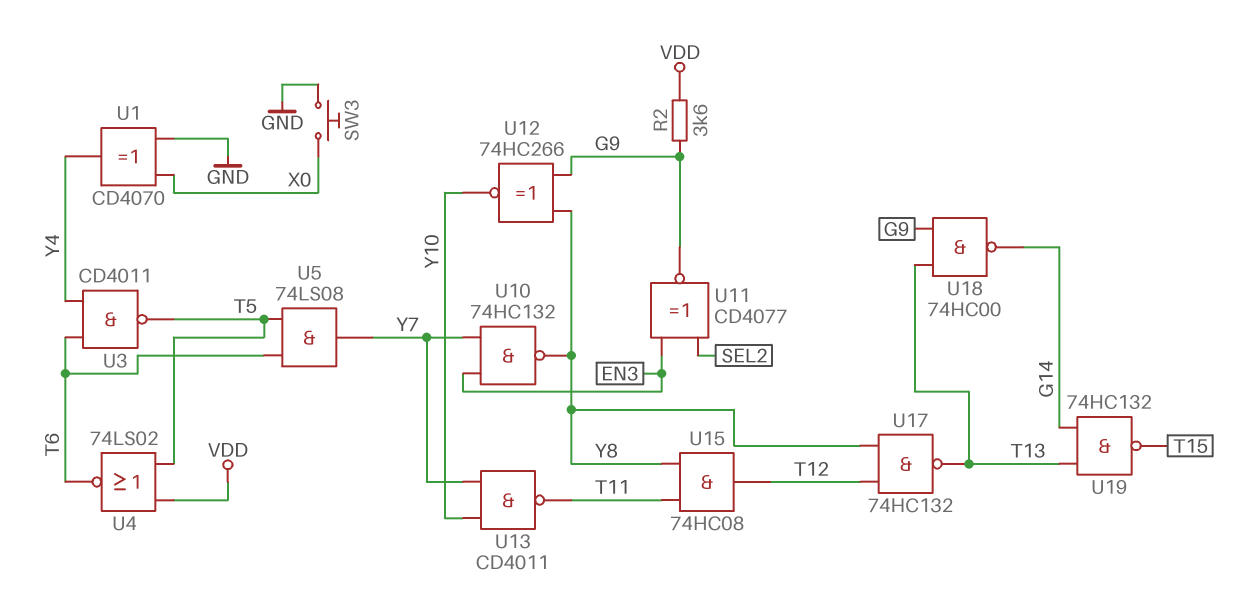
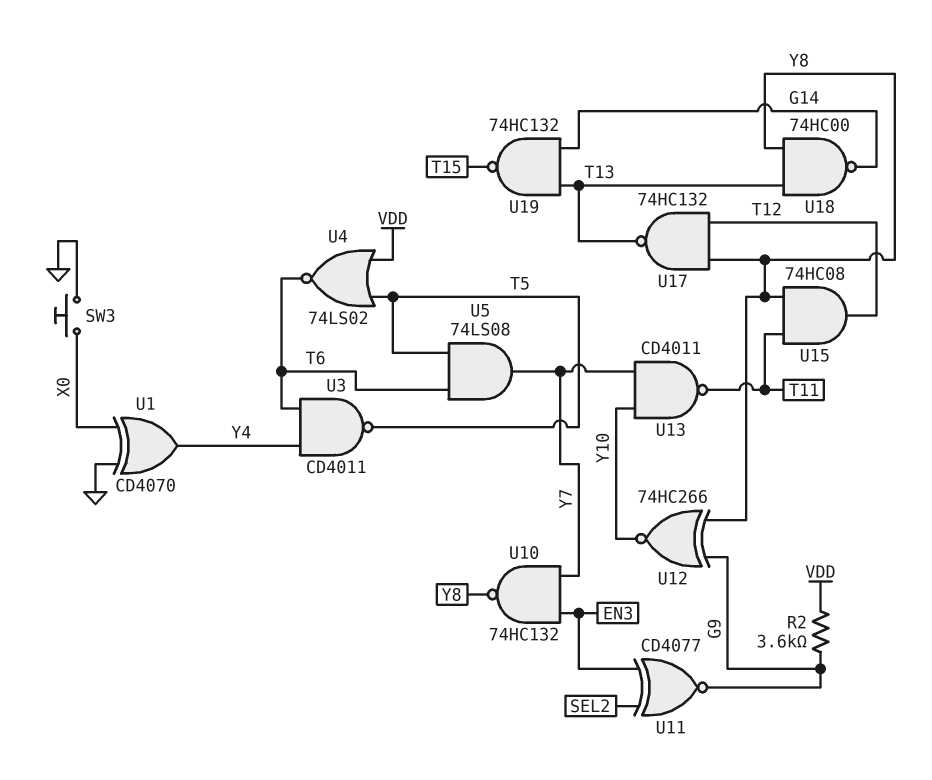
U18: NAND 74HC00 (in G9, in T13, out G14) -> NAND 74HC00 (in T13, in Y8, out G14)

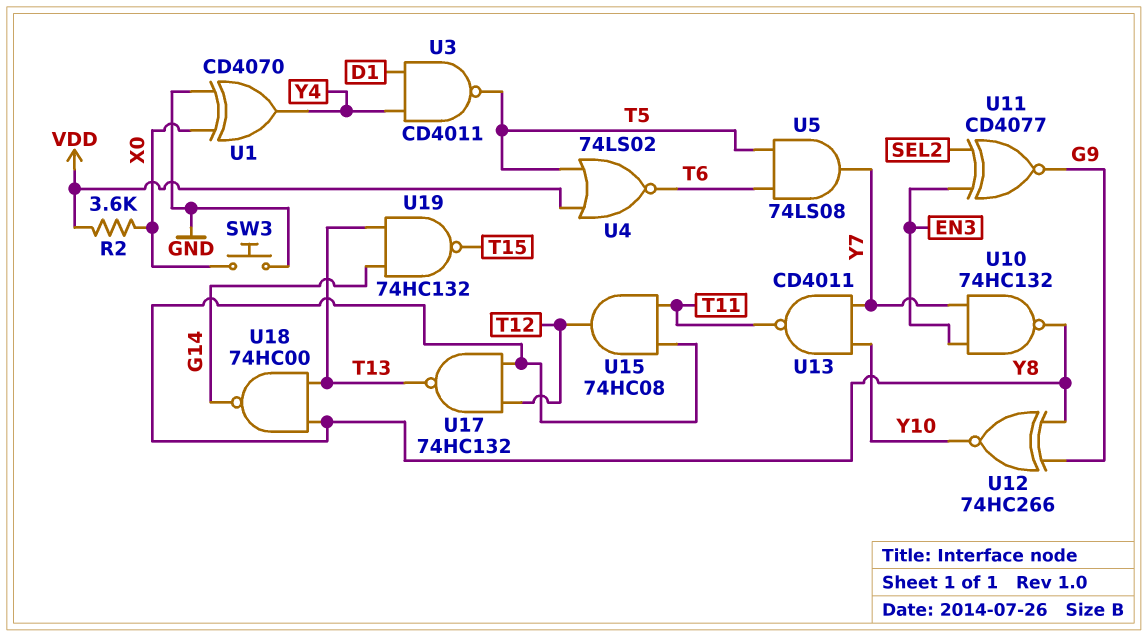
R2: 3.6k (G9, VDD) -> 3.6k (VDD, X0)
U3: NAND CD4011 (in T6, in Y4, out T5) -> NAND CD4011 (in D1, in Y4, out T5)

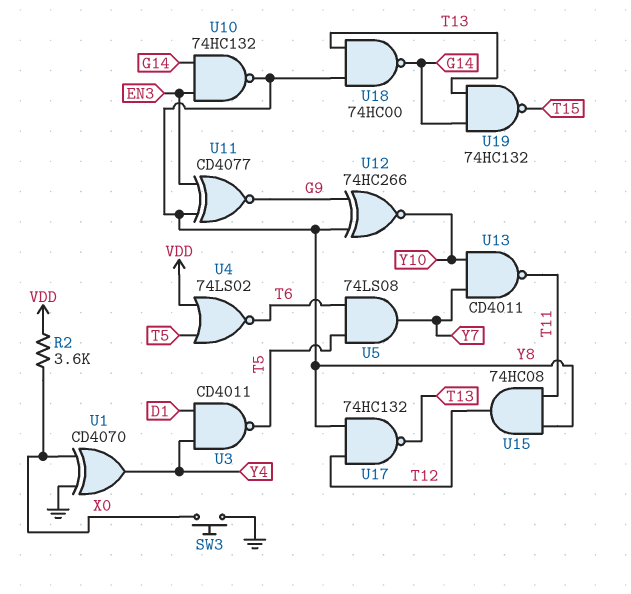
U10: NAND 74HC132 (in EN3, in Y7, out Y8) -> NAND 74HC132 (in EN3, in G14, out Y8)
U11: XNOR CD4077 (in EN3, in SEL2, out G9) -> XNOR CD4077 (in EN3, in Y8, out G9)

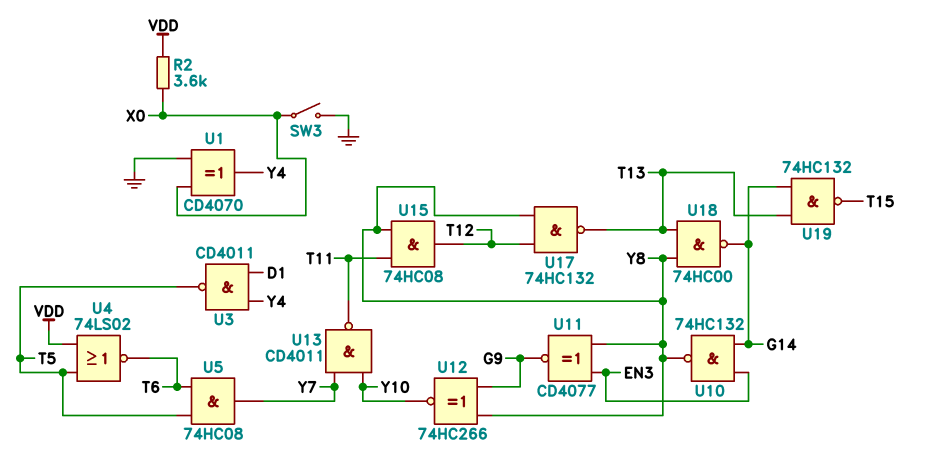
SW3: button (GND, X0) -> switch (GND, X0)
U5: AND 74LS08 (in T5, in T6, out Y7) -> AND 74HC08 (in T5, in T6, out Y7)

